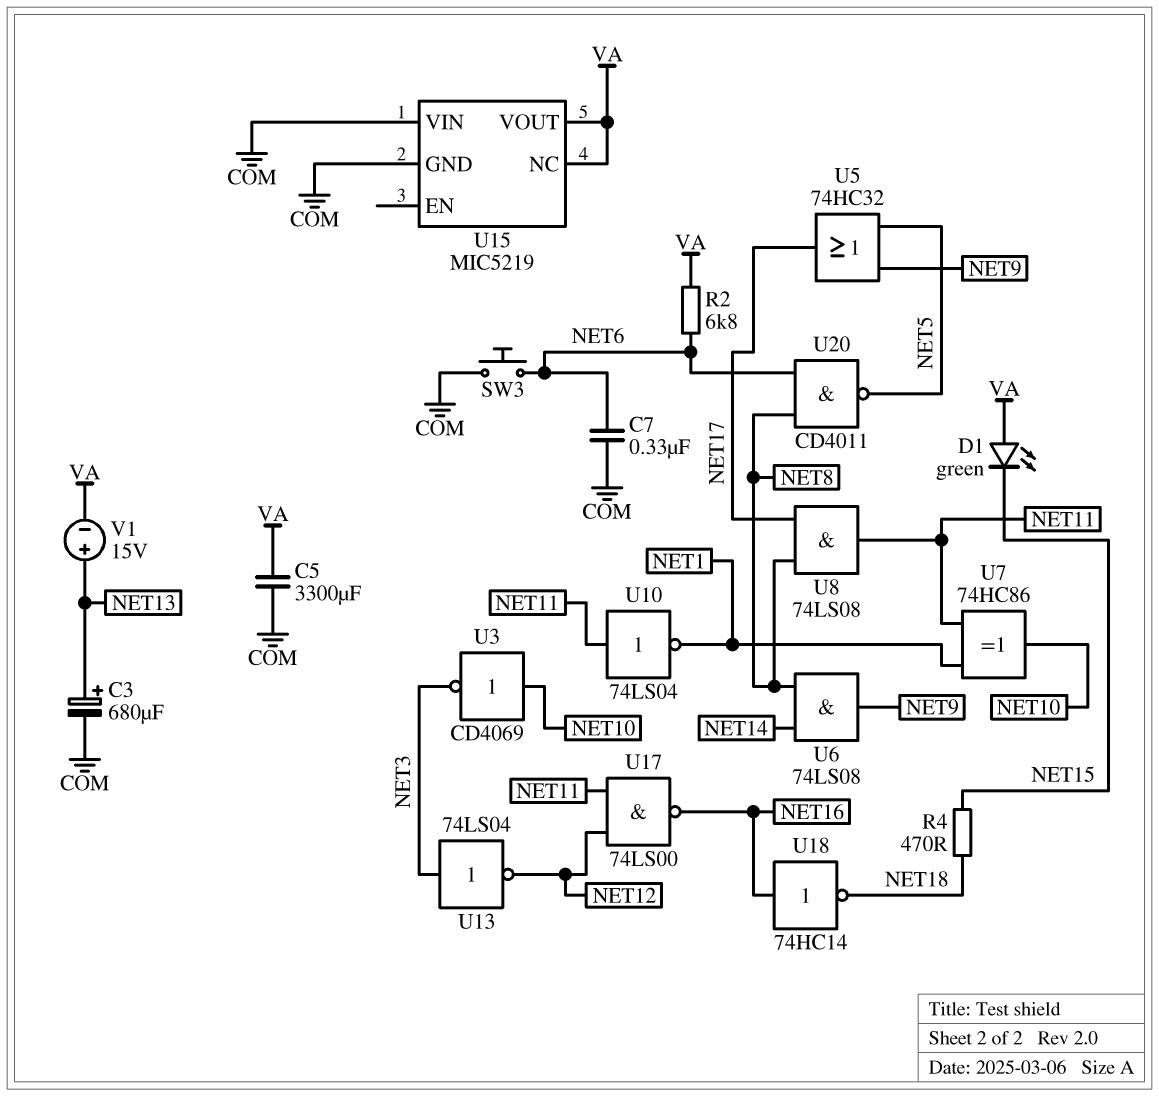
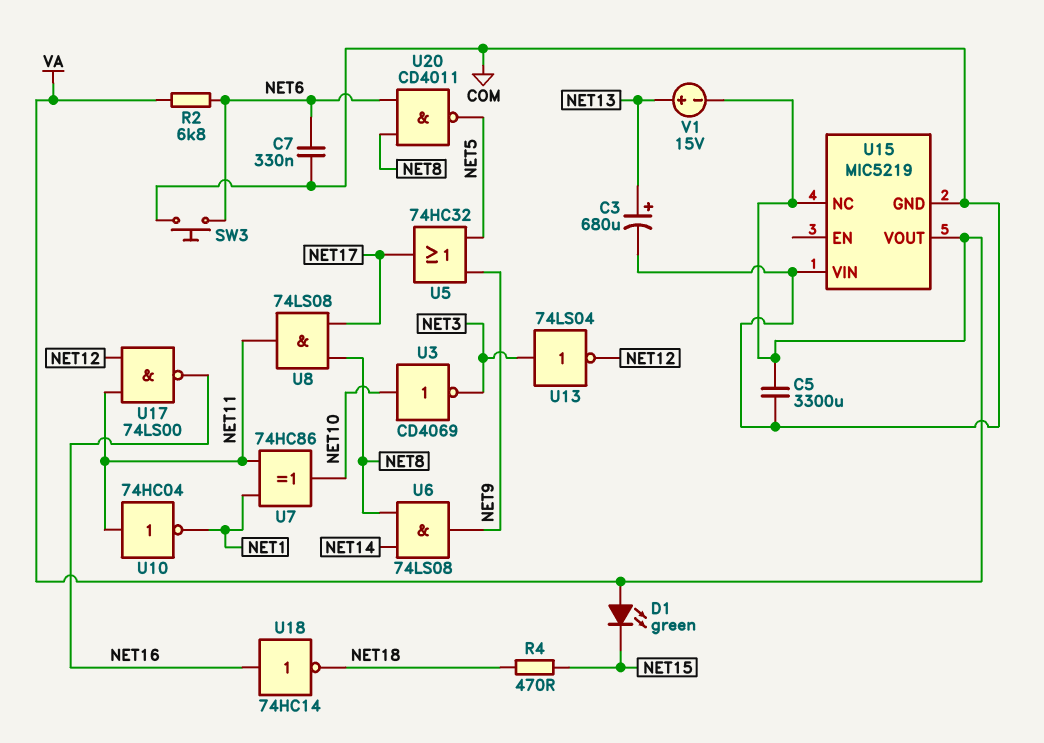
U10: NOT 74LS04 (in NET11, out NET1) -> NOT 74HC04 (in NET11, out NET1)

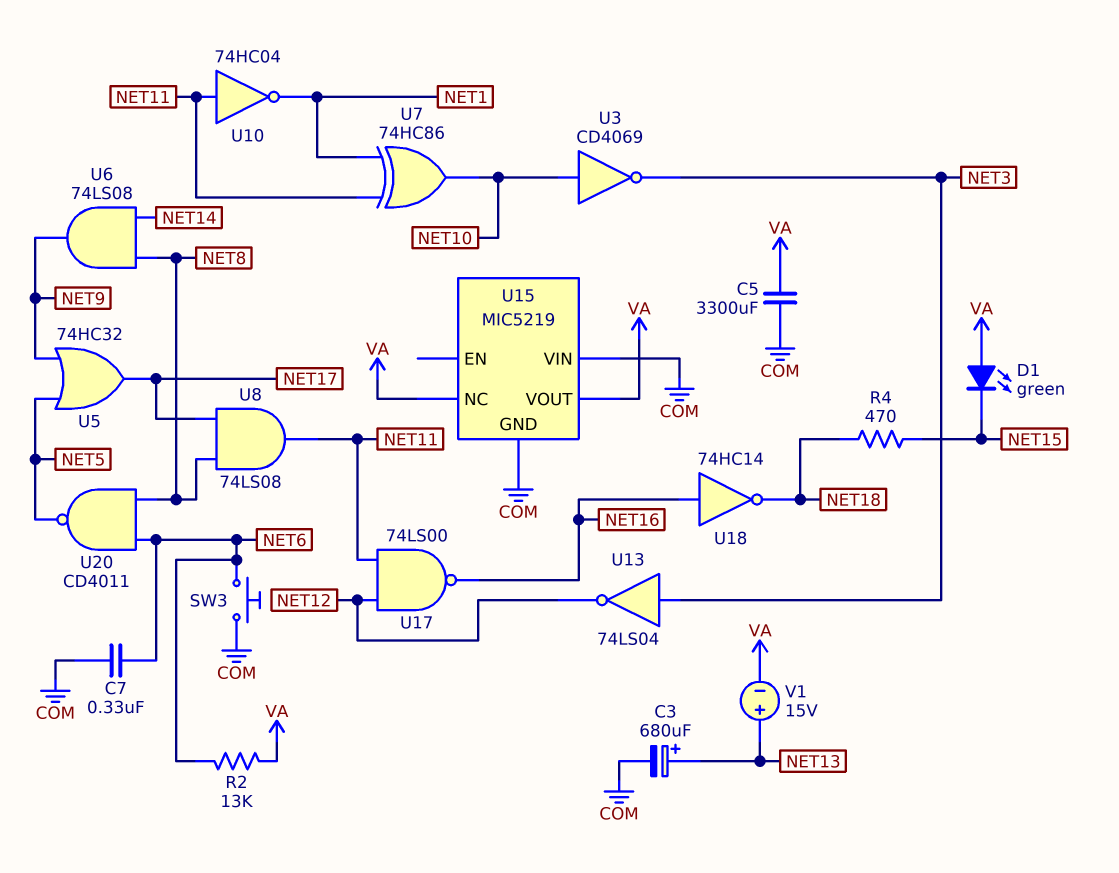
R2: 6.8k (NET6, VA) -> 13k (NET6, VA)

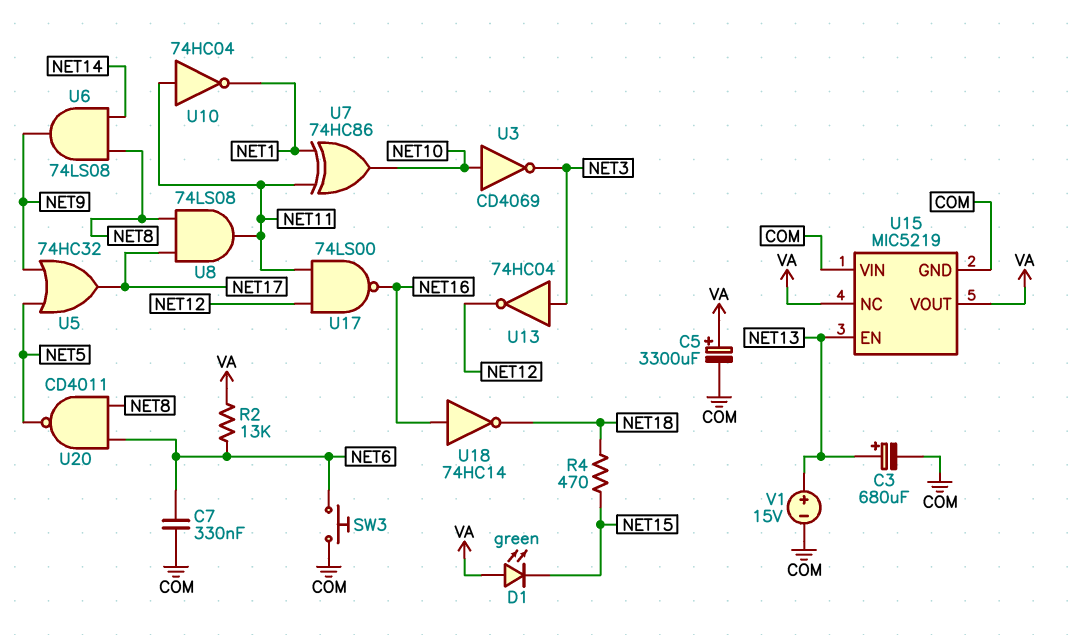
C5: 3300uF (COM, VA) -> 3300uF (plus VA, minus COM)
U13: NOT 74LS04 (in NET3, out NET12) -> NOT 74HC04 (in NET3, out NET12)
U15 pin EN: none -> NET13
V1: 15V (plus NET13, minus VA) -> 15V (plus NET13, minus COM)

